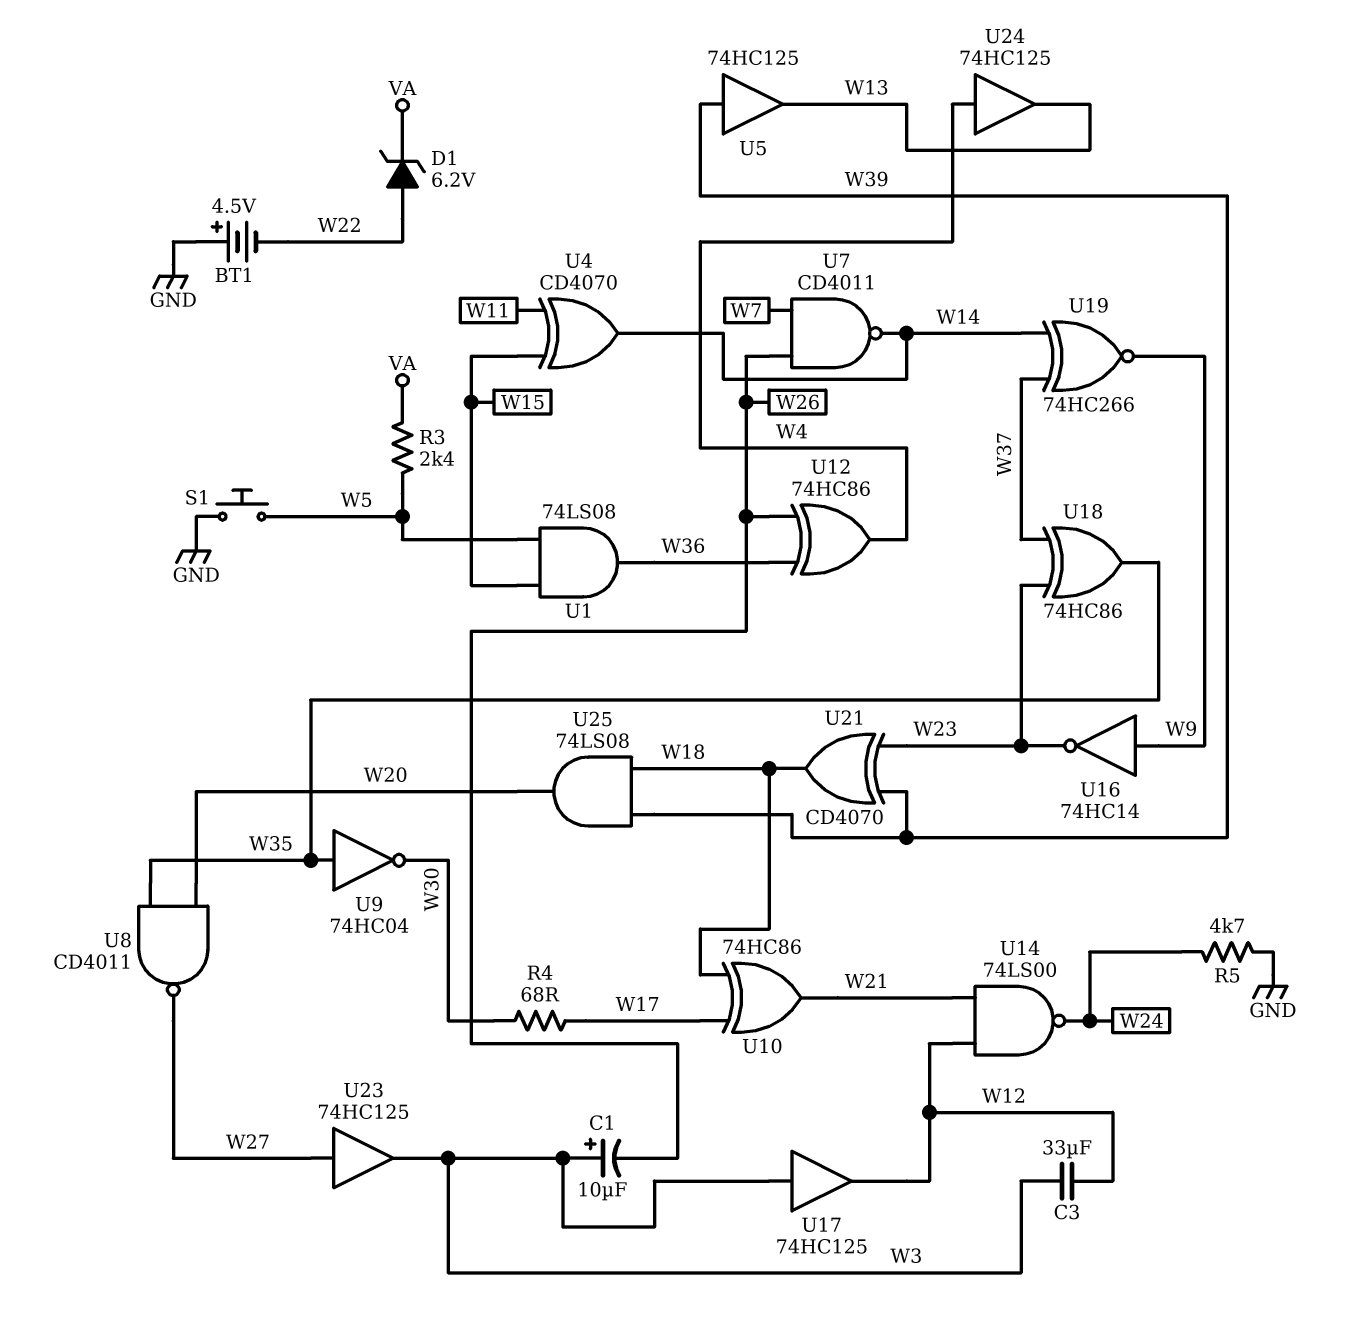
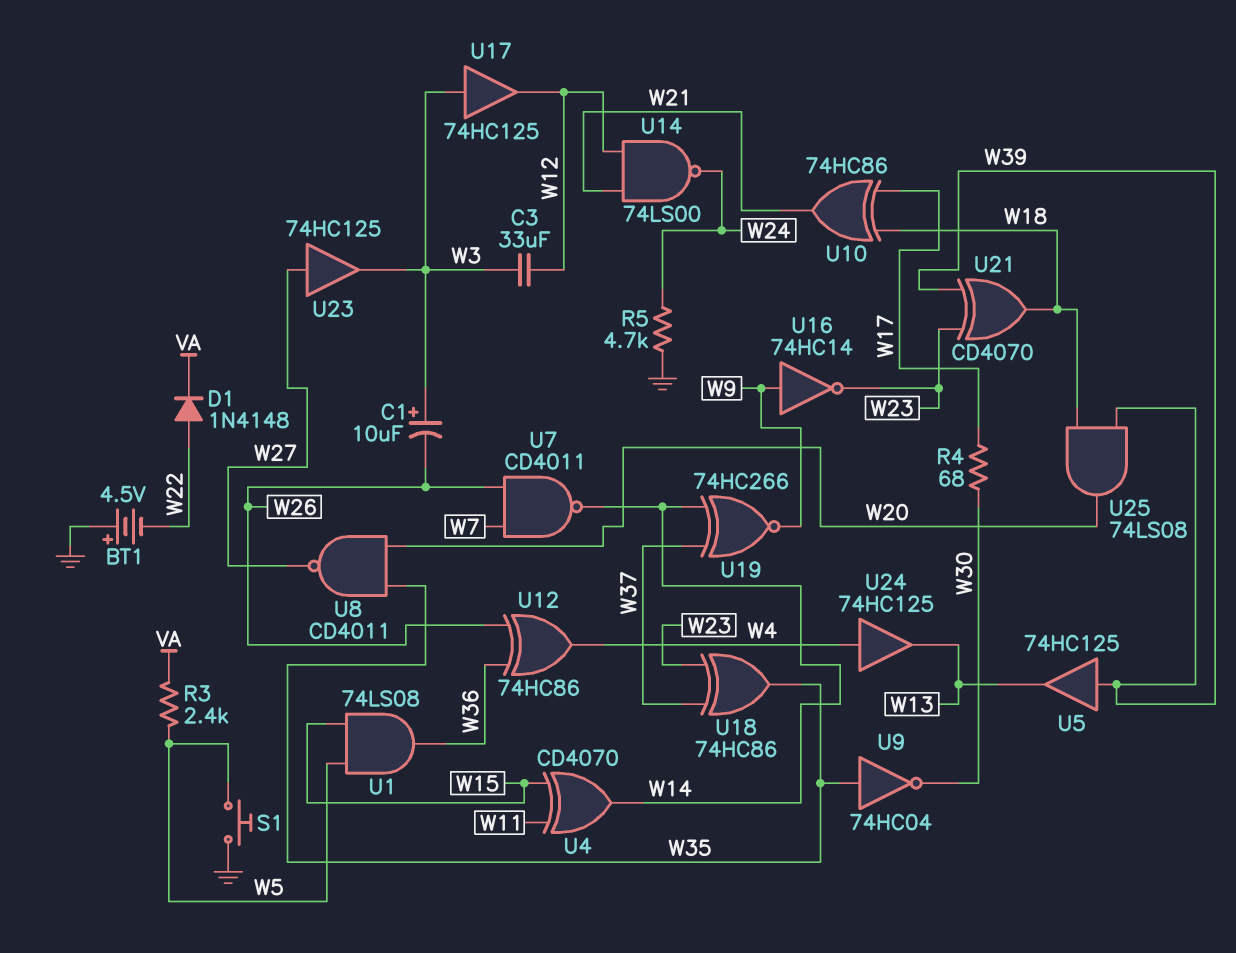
D1: zener 6.2V (A W22, K VA) -> diode 1N4148 (A W22, K VA)

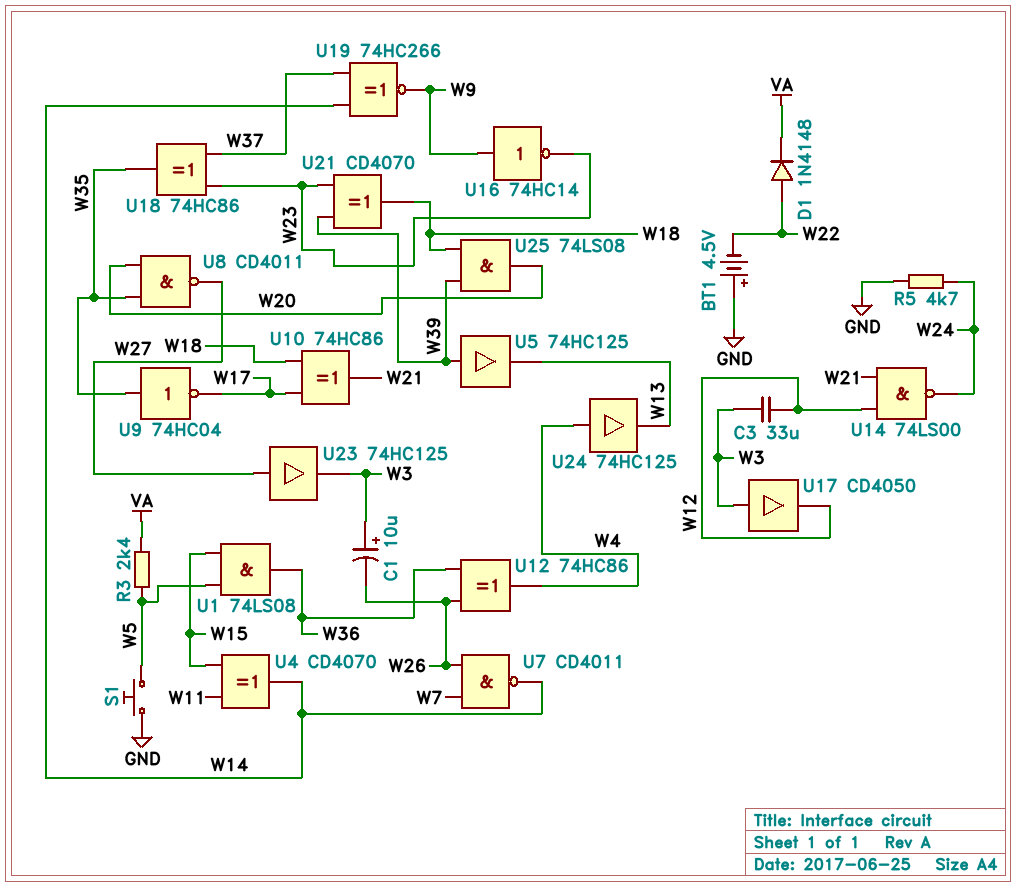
R4: 68 (W17, W30) -> none
U9: NOT 74HC04 (in W35, out W30) -> NOT 74HC04 (in W35, out W17)
U17: buffer 74HC125 (in W3, out W12) -> buffer CD4050 (in W3, out W12)

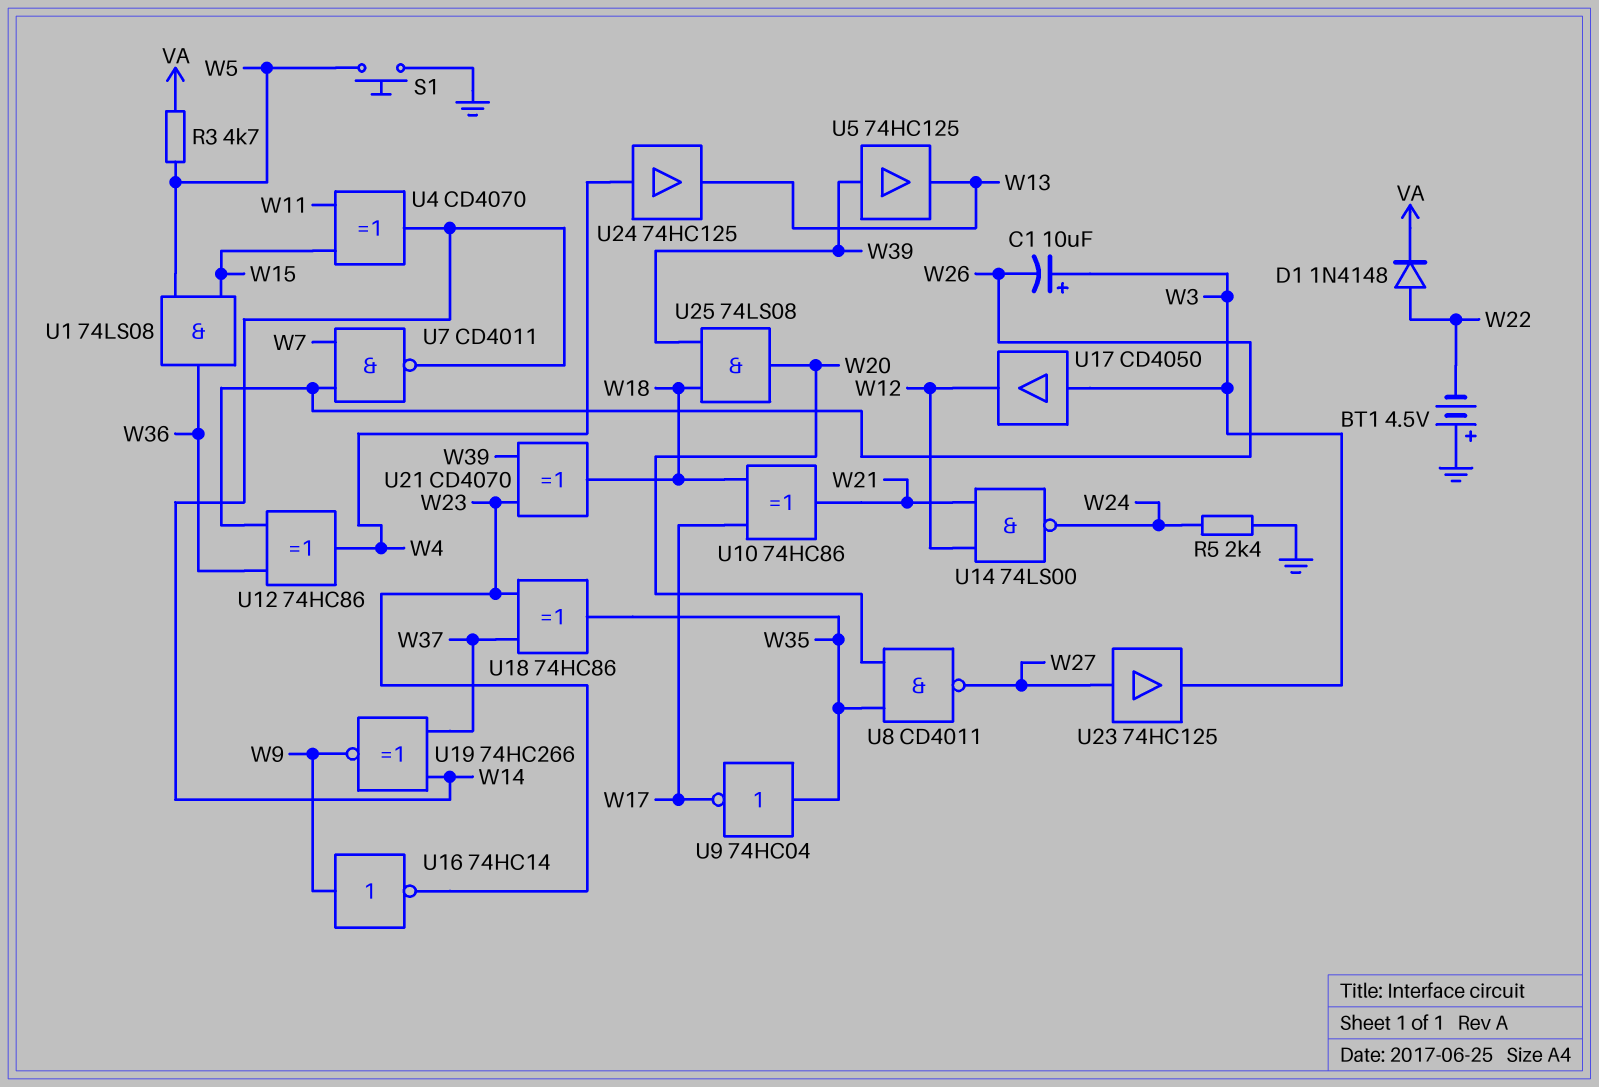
C3: 33uF (W3, W12) -> none
R3: 2.4k (VA, W5) -> 4.7k (VA, W5)
R5: 4.7k (GND, W24) -> 2.4k (GND, W24)

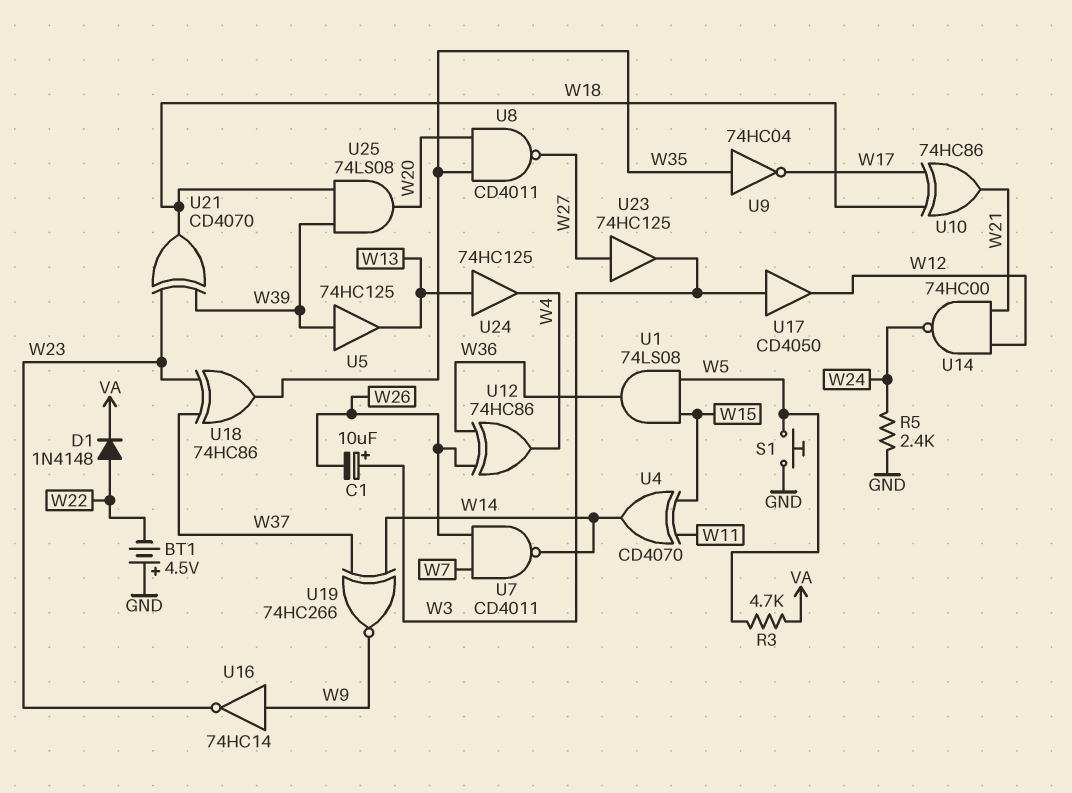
U14: NAND 74LS00 (in W12, in W21, out W24) -> NAND 74HC00 (in W12, in W21, out W24)
U24: buffer 74HC125 (in W4, out W13) -> buffer 74HC125 (in W13, out W4)

